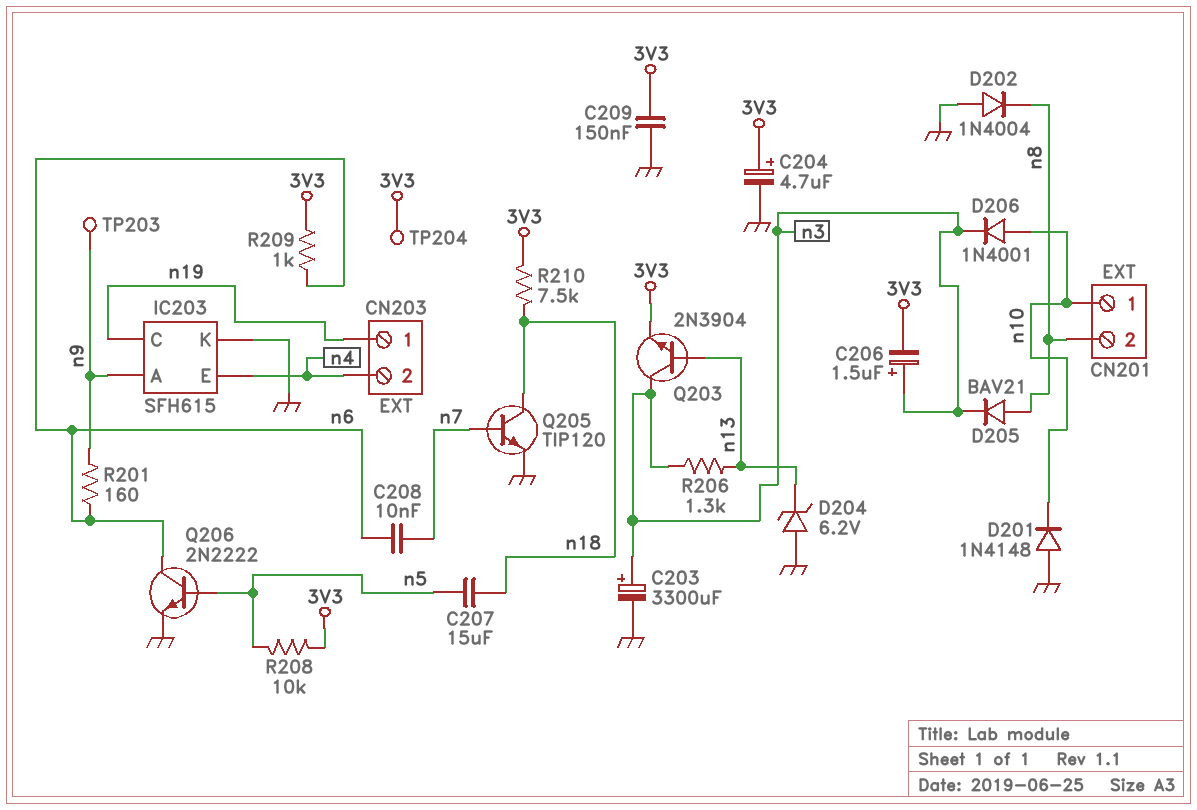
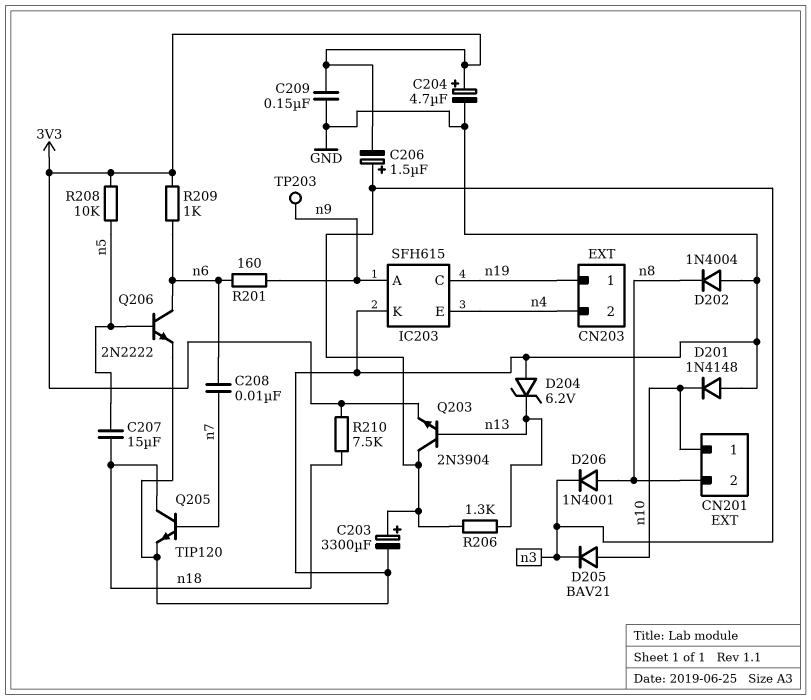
D205: diode BAV21 (A n8, K n3) -> diode BAV21 (A n10, K n3)
D206: diode 1N4001 (A n10, K n3) -> diode 1N4001 (A n8, K n3)
TP204: test point (3V3) -> none

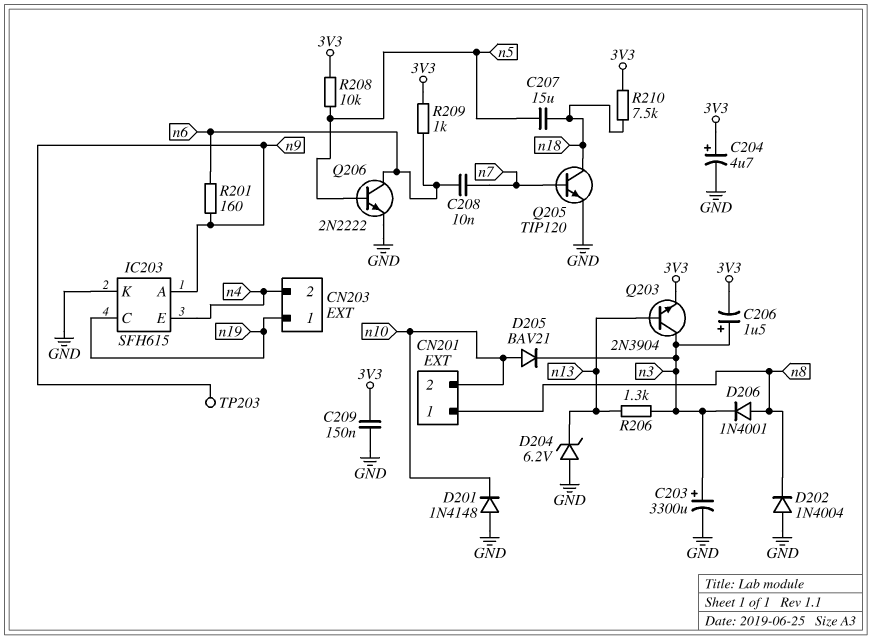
CN201 pin 1: n10 -> n8
CN201 pin 2: n8 -> n10

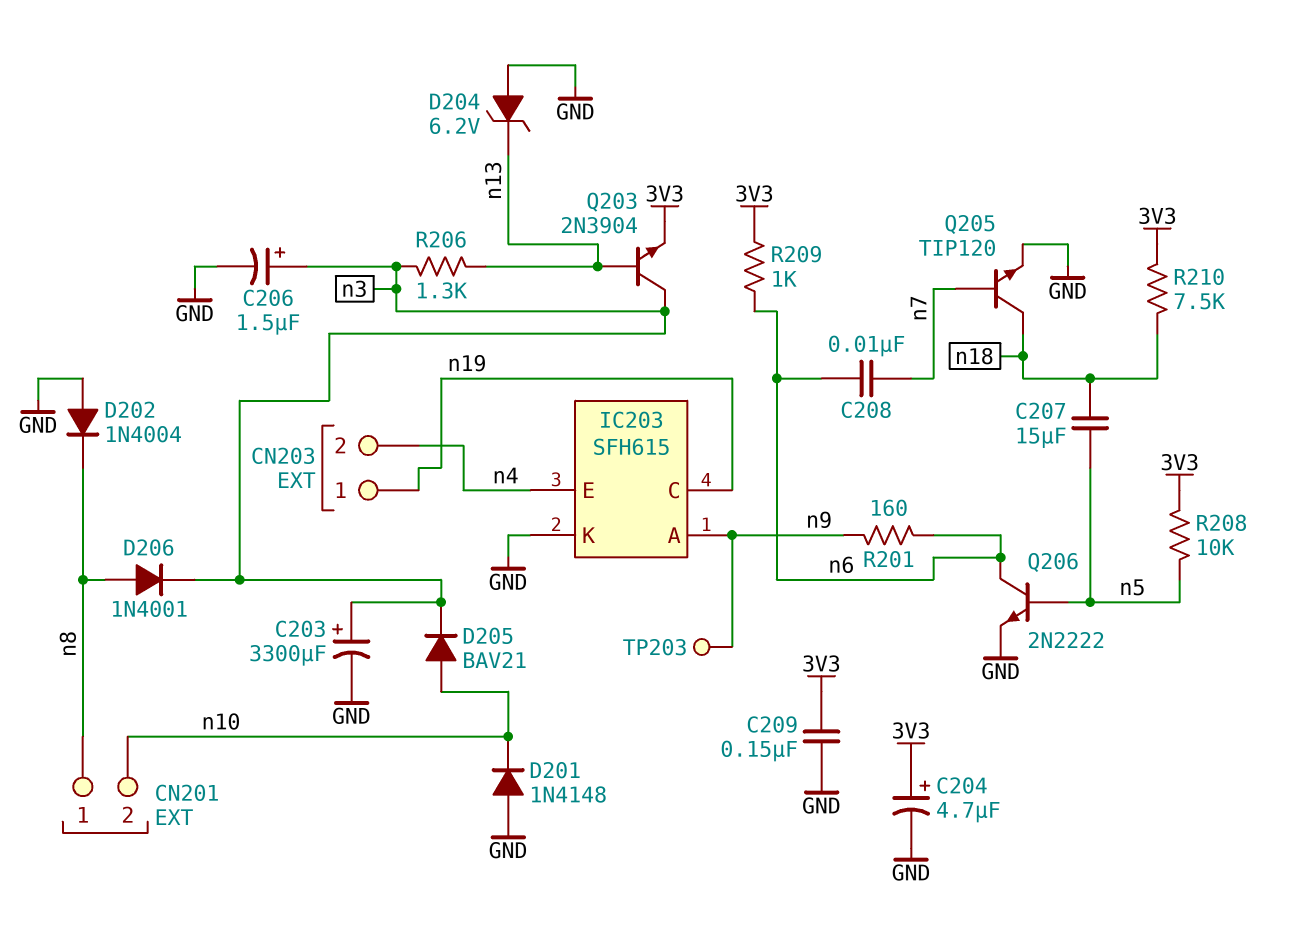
C206: 1.5uF (plus n3, minus 3V3) -> 1.5uF (plus n3, minus GND)

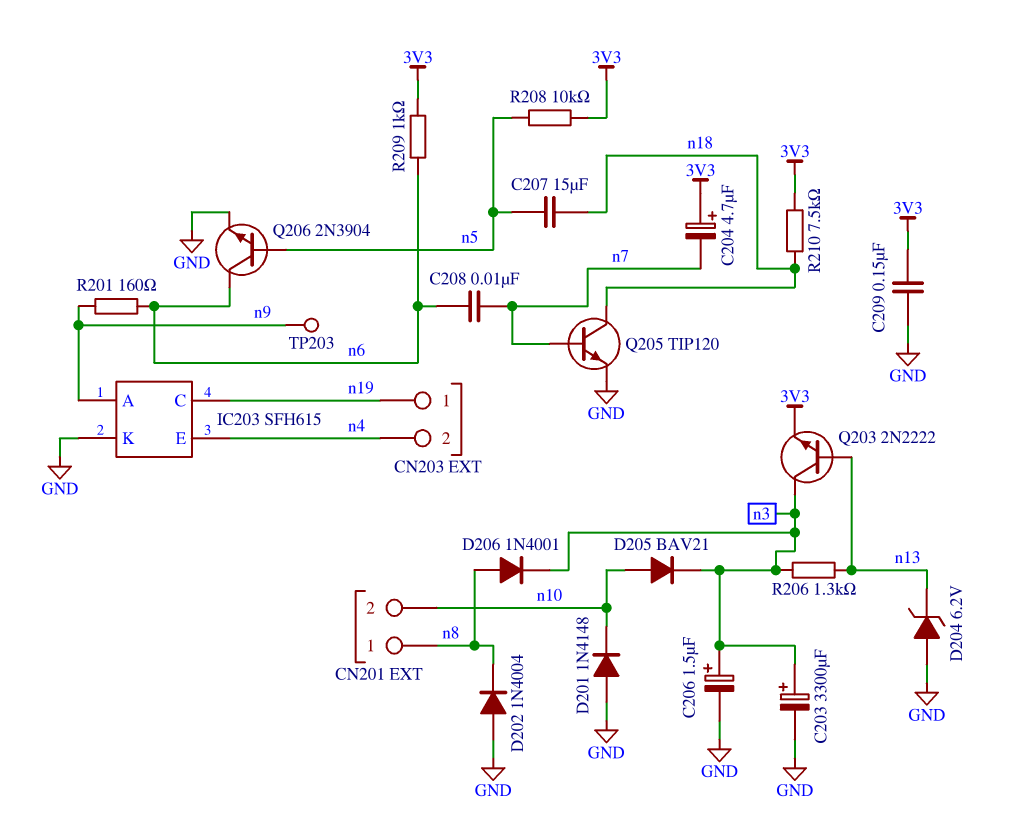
C204: 4.7uF (plus 3V3, minus GND) -> 4.7uF (plus 3V3, minus n7)
Q203: NPN 2N3904 (B n13, C n3, E 3V3) -> NPN 2N2222 (B n13, C n3, E 3V3)
Q206: NPN 2N2222 (B n5, C n6, E GND) -> NPN 2N3904 (B n5, C n6, E GND)

